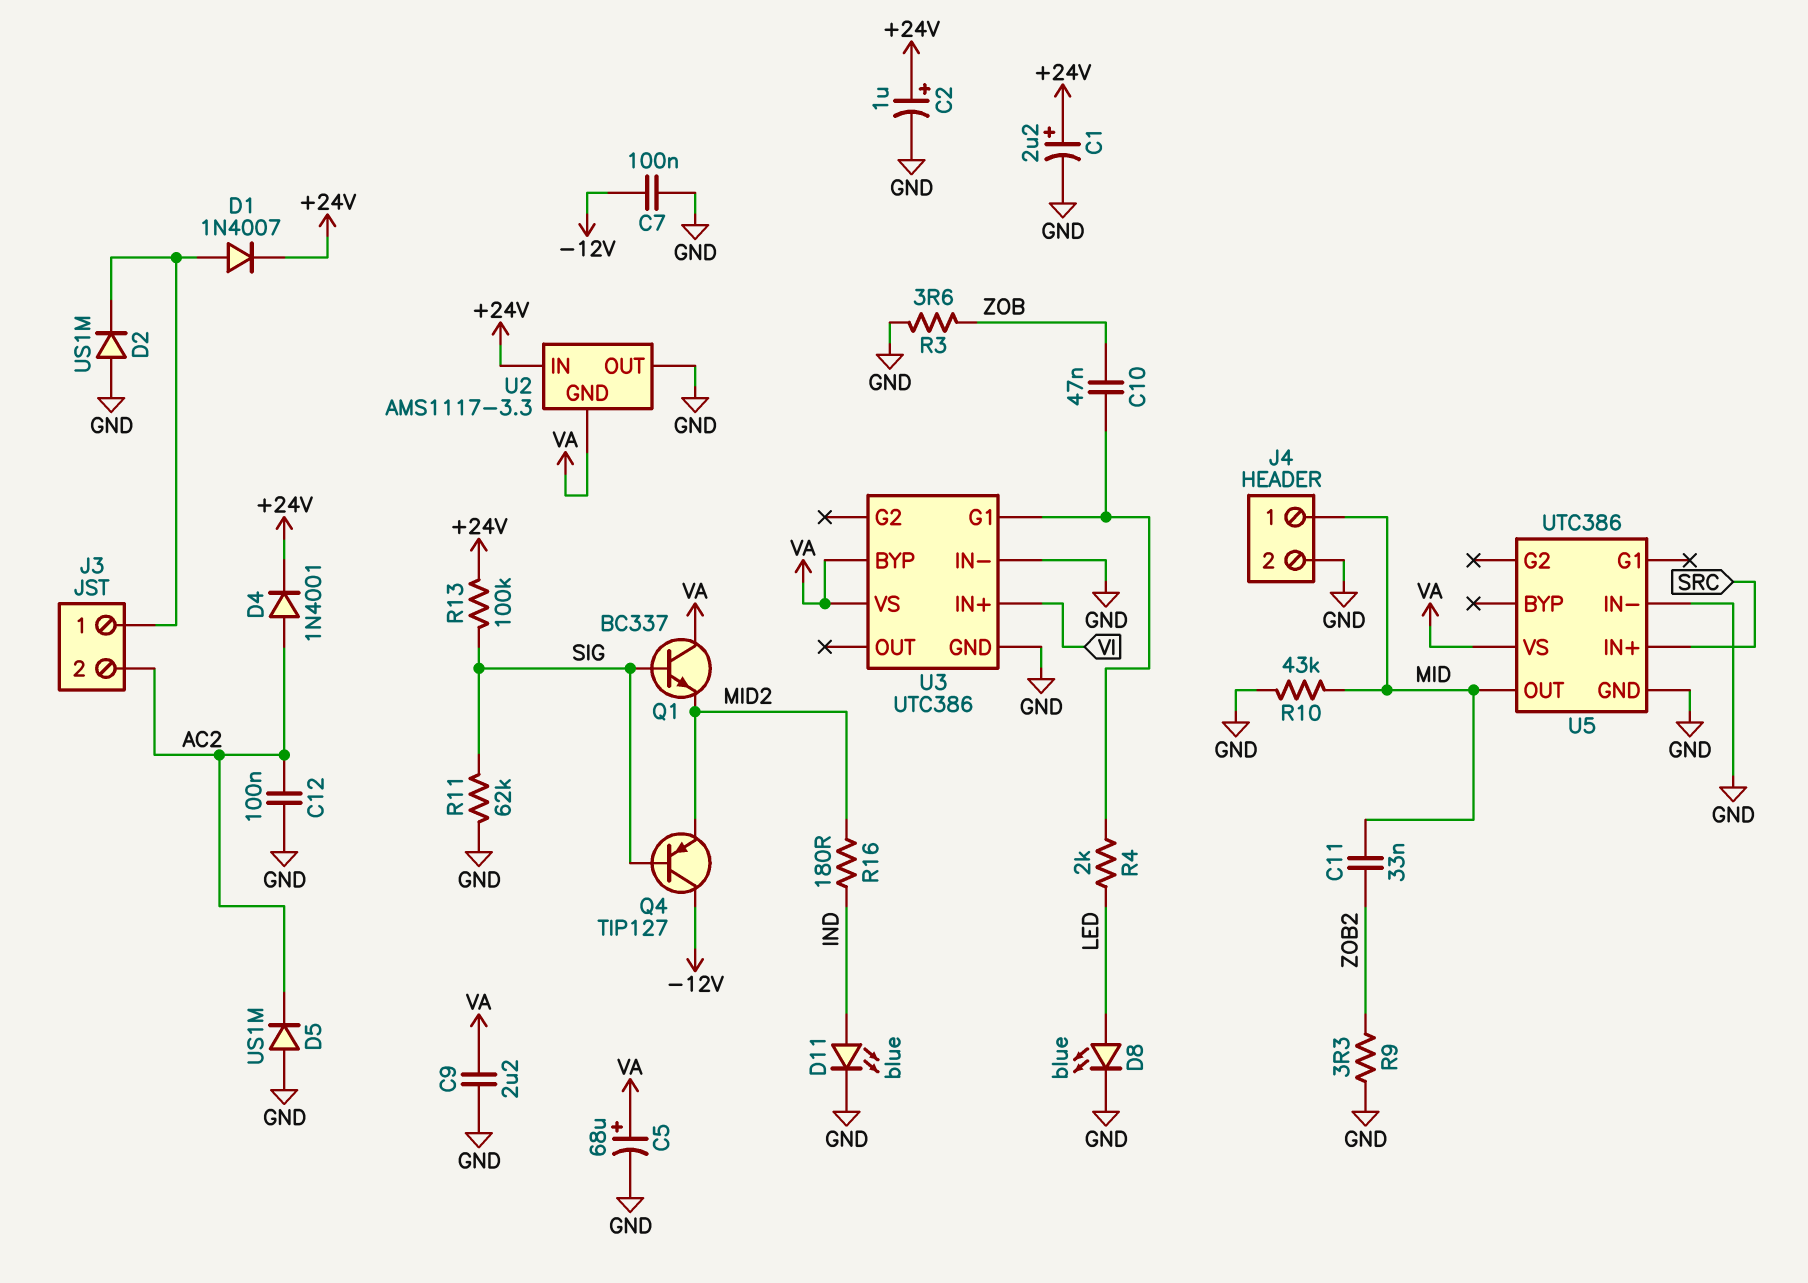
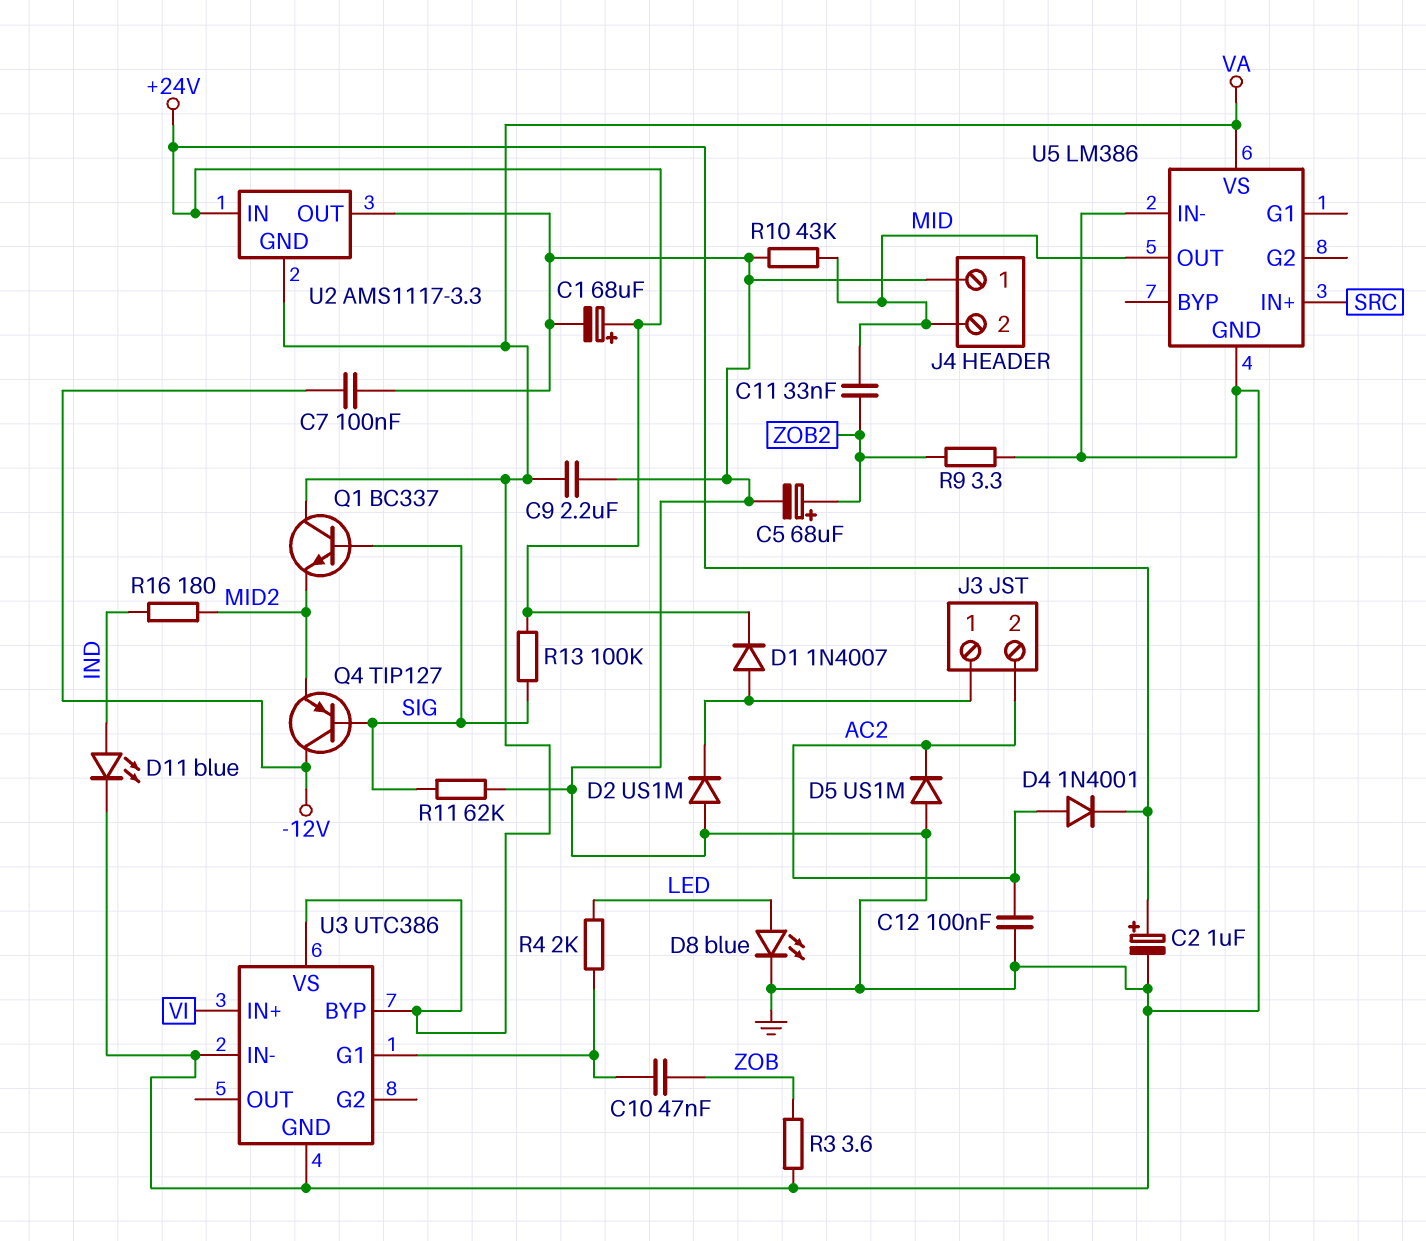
C1: 2.2uF (plus +24V, minus GND) -> 68uF (plus +24V, minus GND)
C5: 68uF (plus VA, minus GND) -> 68uF (plus ZOB2, minus GND)
J4 pin 1: MID -> GND
J4 pin 2: GND -> MID
U5: UTC386 -> LM386

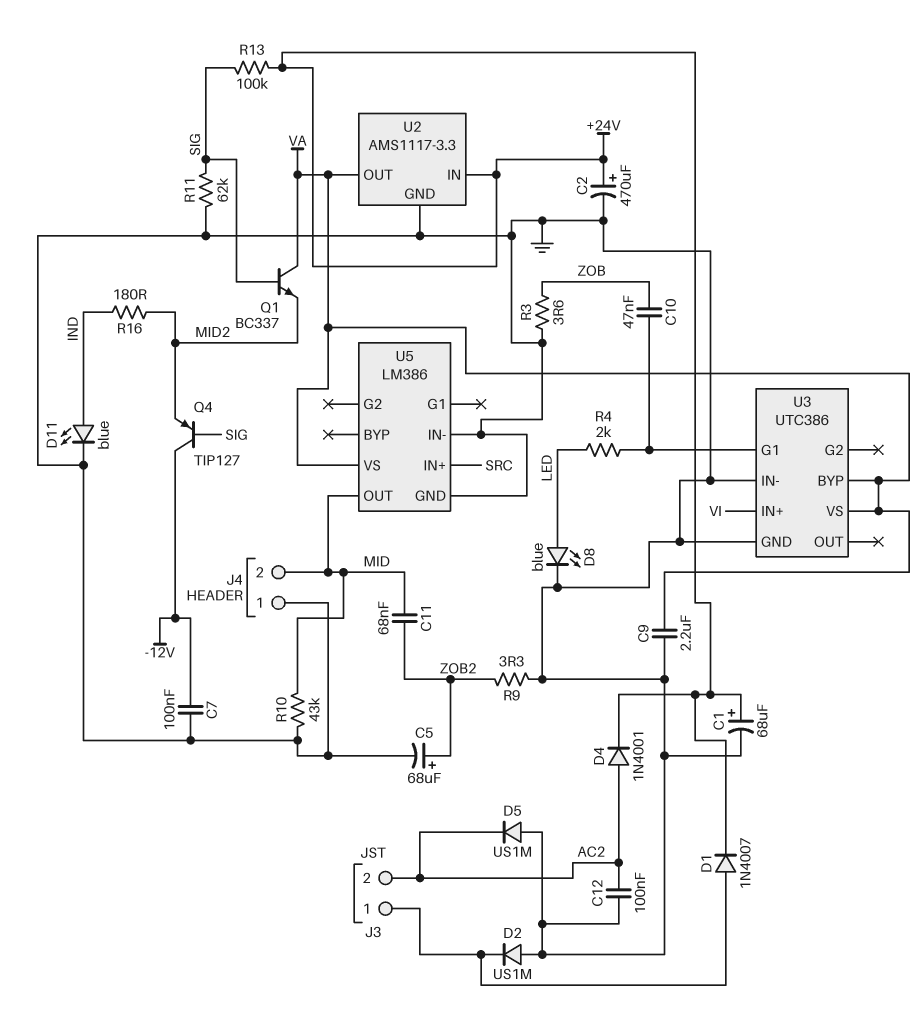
C2: 1uF (plus +24V, minus GND) -> 470uF (plus +24V, minus GND)
C11: 33nF (MID, ZOB2) -> 68nF (MID, ZOB2)
U2 pin GND: VA -> GND
U2 pin OUT: GND -> VA

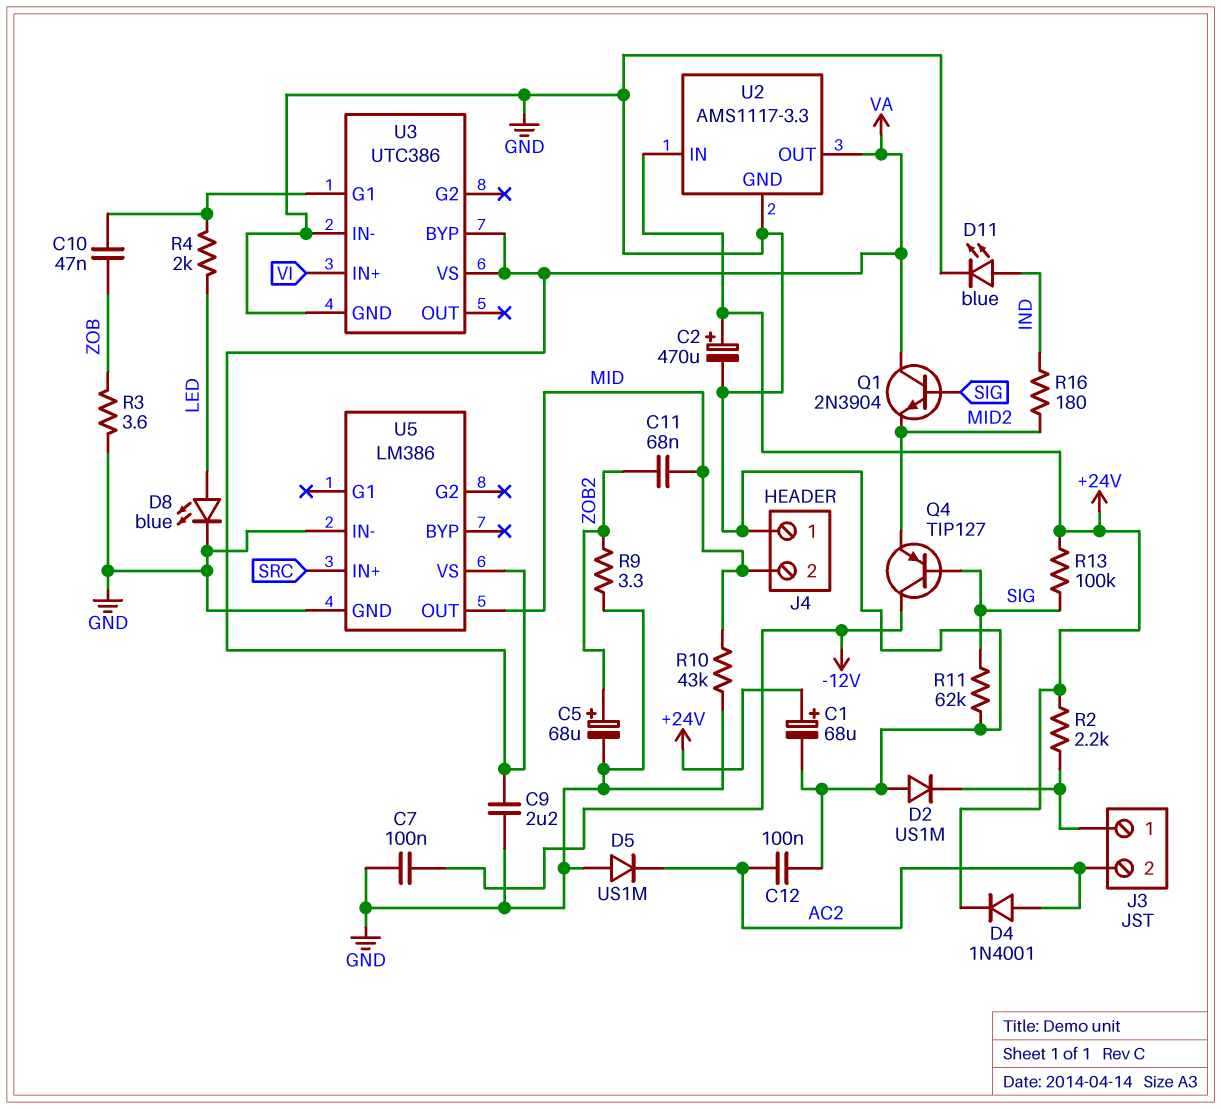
D1: diode 1N4007 (A J3/1, K +24V) -> none
Q1: NPN BC337 (B SIG, C VA, E MID2) -> NPN 2N3904 (B SIG, C VA, E MID2)
R2: none -> 2.2k (+24V, J3/1)

